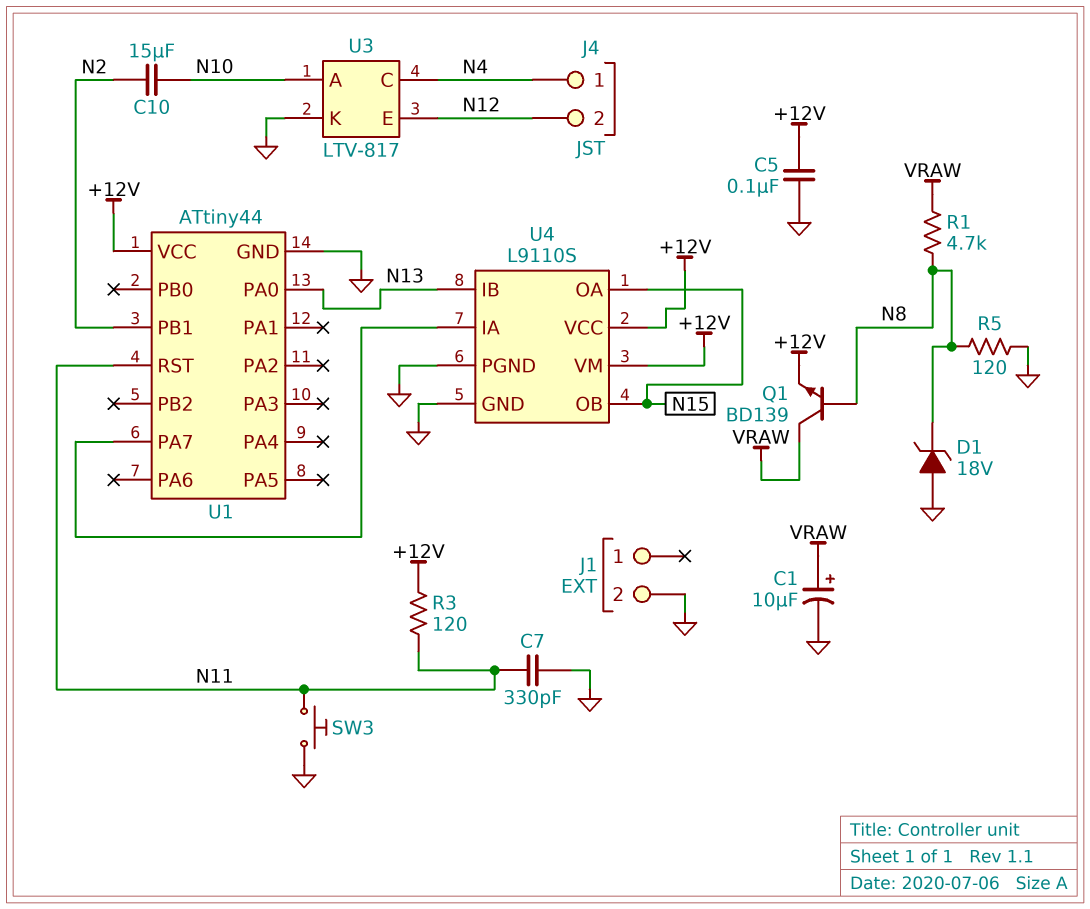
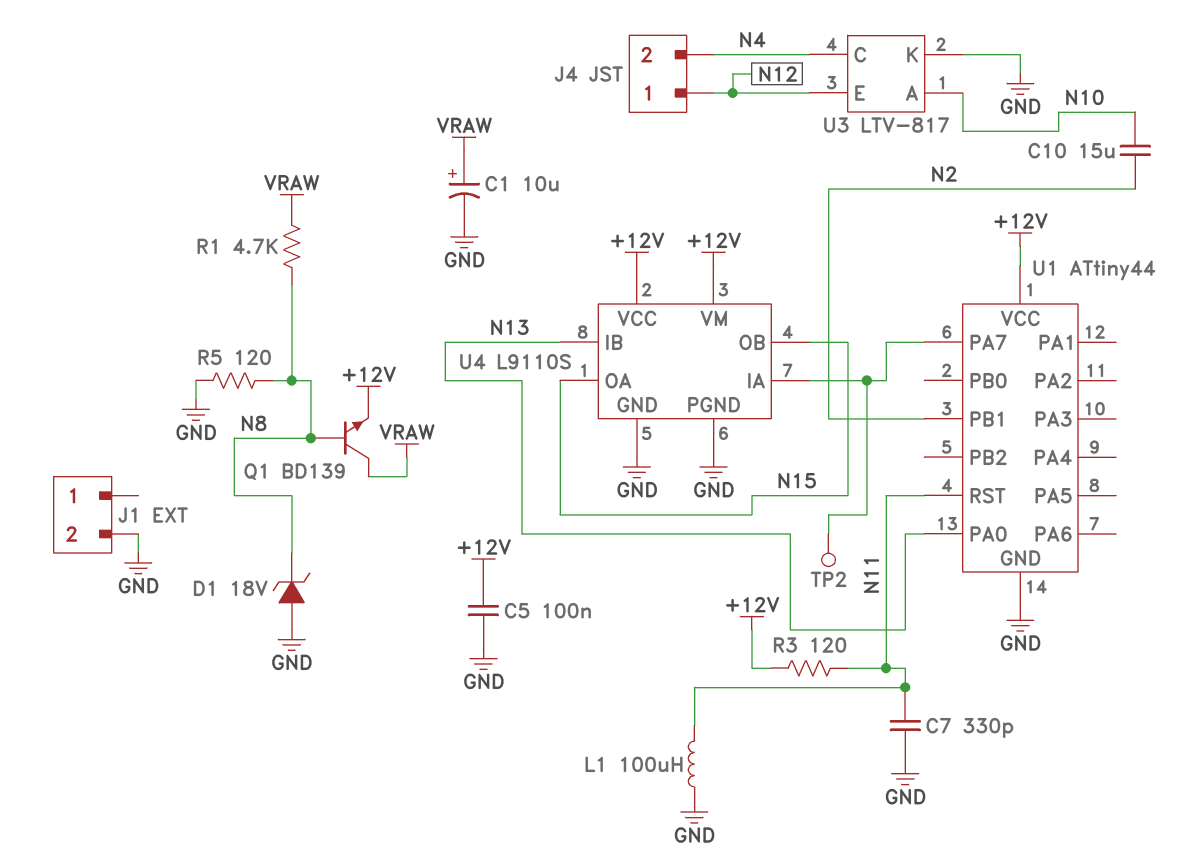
J4 pin 1: N4 -> N12
J4 pin 2: N12 -> N4
L1: none -> 100uH (GND, N11)
SW3: button (GND, N11) -> none
TP2: none -> test point (U1/PA7)

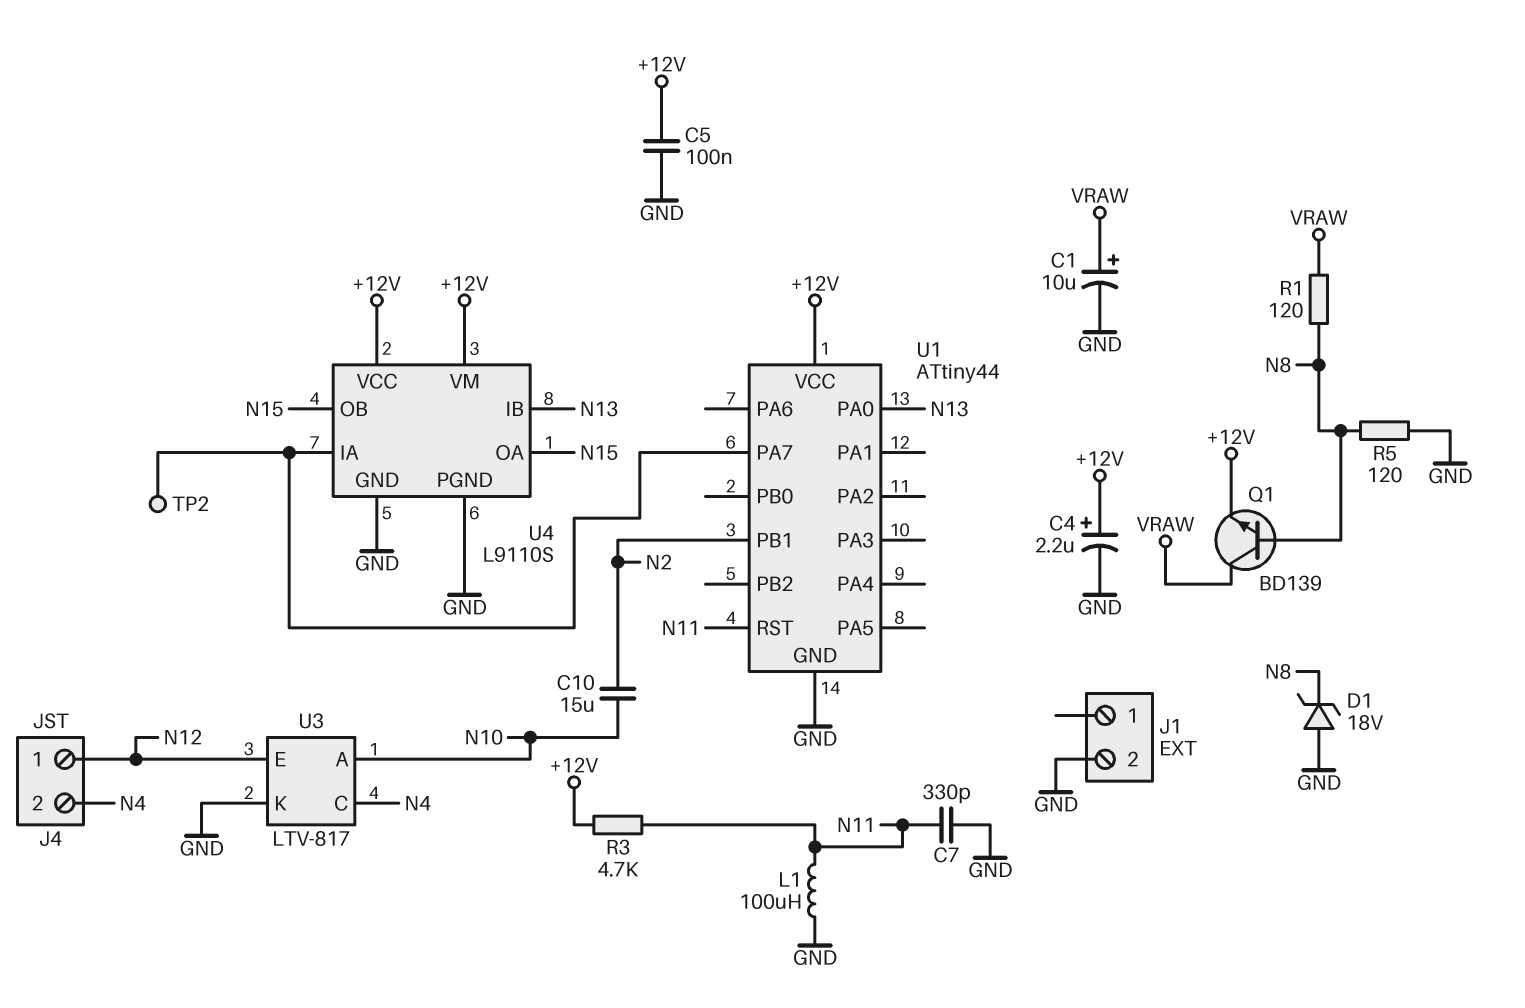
C4: none -> 2.2uF (plus +12V, minus GND)
R1: 4.7k (N8, VRAW) -> 120 (N8, VRAW)
R3: 120 (+12V, N11) -> 4.7k (+12V, N11)

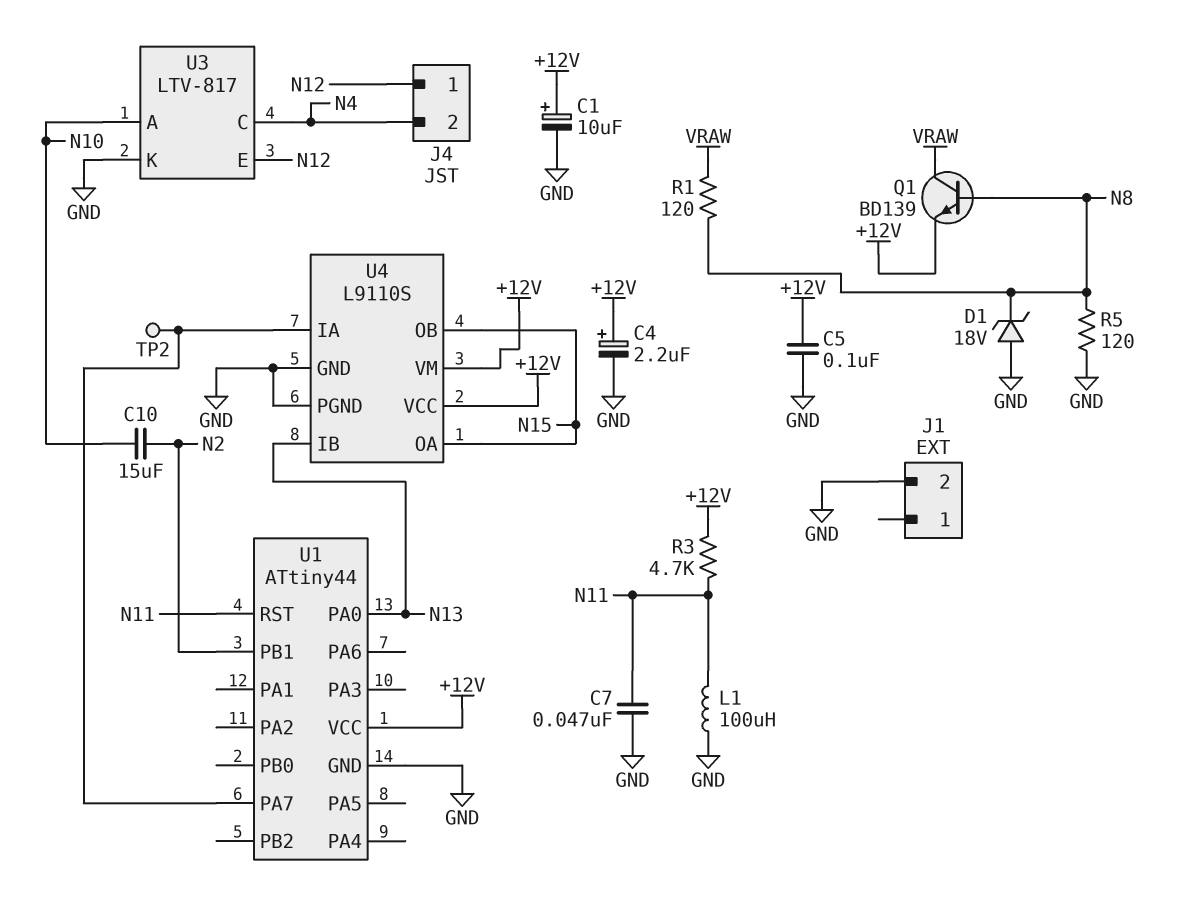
C1: 10uF (plus VRAW, minus GND) -> 10uF (plus +12V, minus GND)
C7: 330pF (GND, N11) -> 47nF (GND, N11)

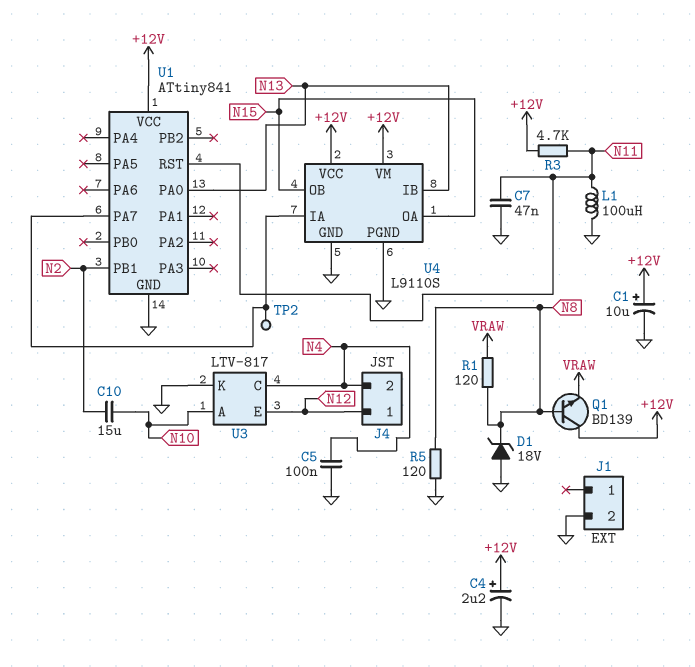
C5: 100nF (+12V, GND) -> 100nF (GND, N4)
Q1: NPN BD139 (B N8, C VRAW, E +12V) -> NPN BD139 (B N8, C +12V, E VRAW)
U1: ATtiny44 -> ATtiny841

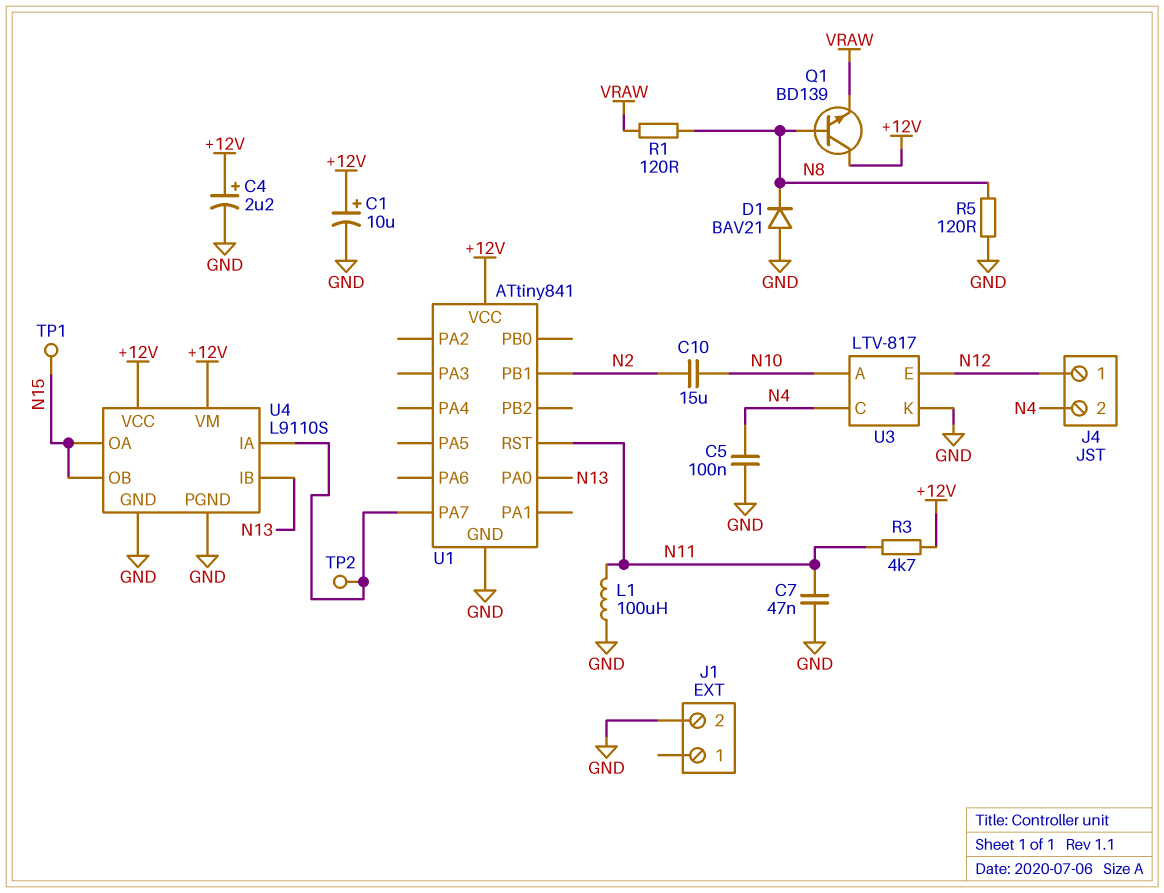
D1: zener 18V (A GND, K N8) -> diode BAV21 (A GND, K N8)
TP1: none -> test point (N15)

